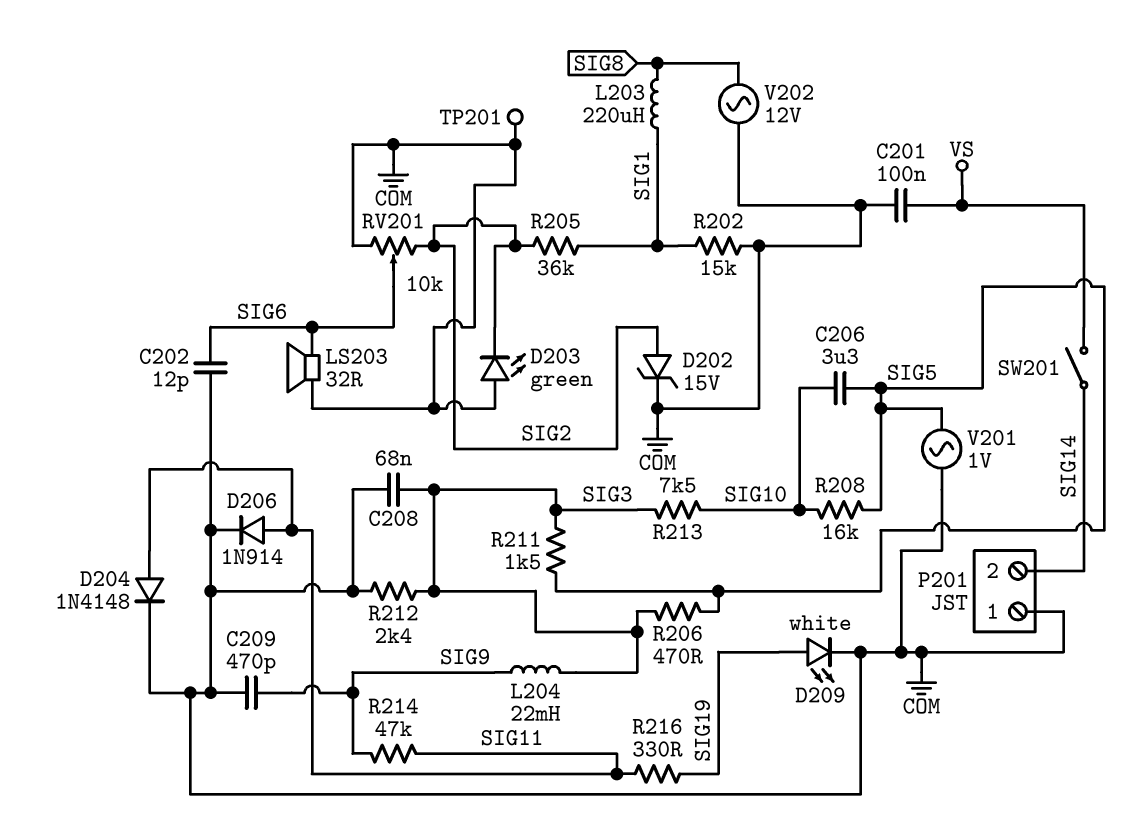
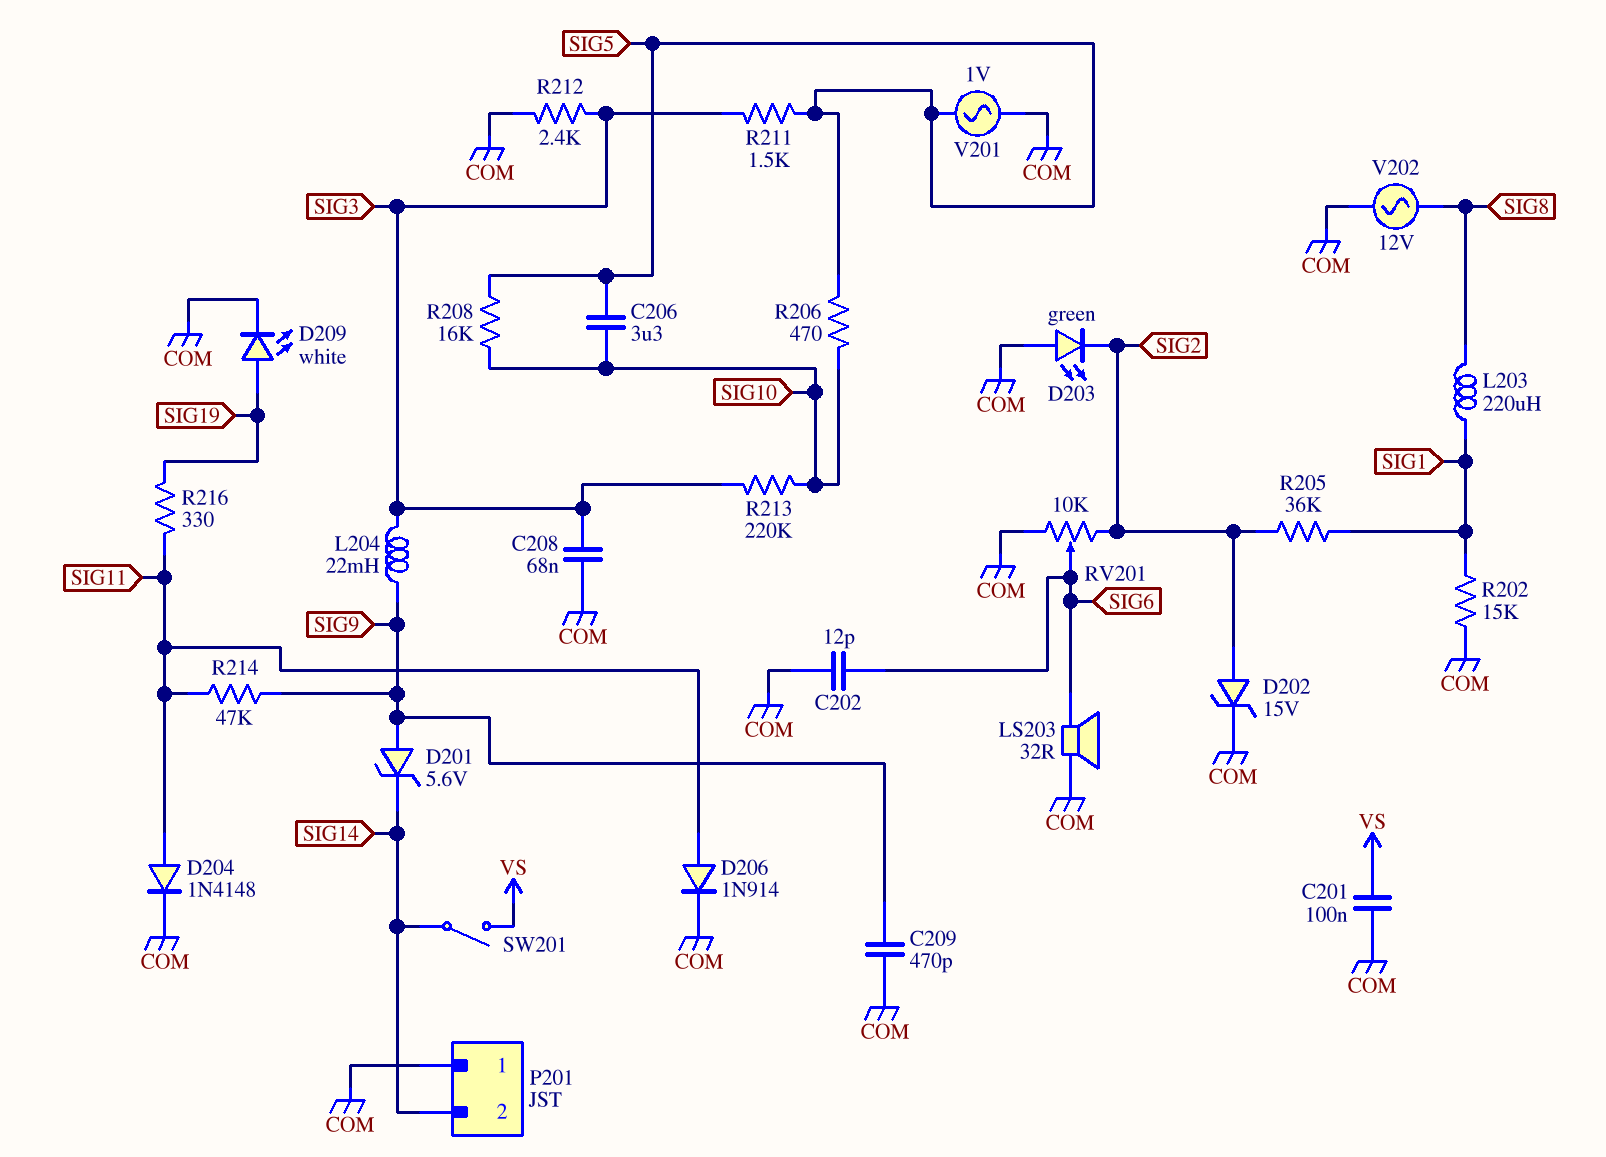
D201: none -> zener 5.6V (A SIG9, K SIG14)
R206: 470 (SIG3, SIG5) -> 470 (SIG5, SIG10)
R213: 7.5k (SIG3, SIG10) -> 220k (SIG3, SIG10)
TP201: test point (COM) -> none

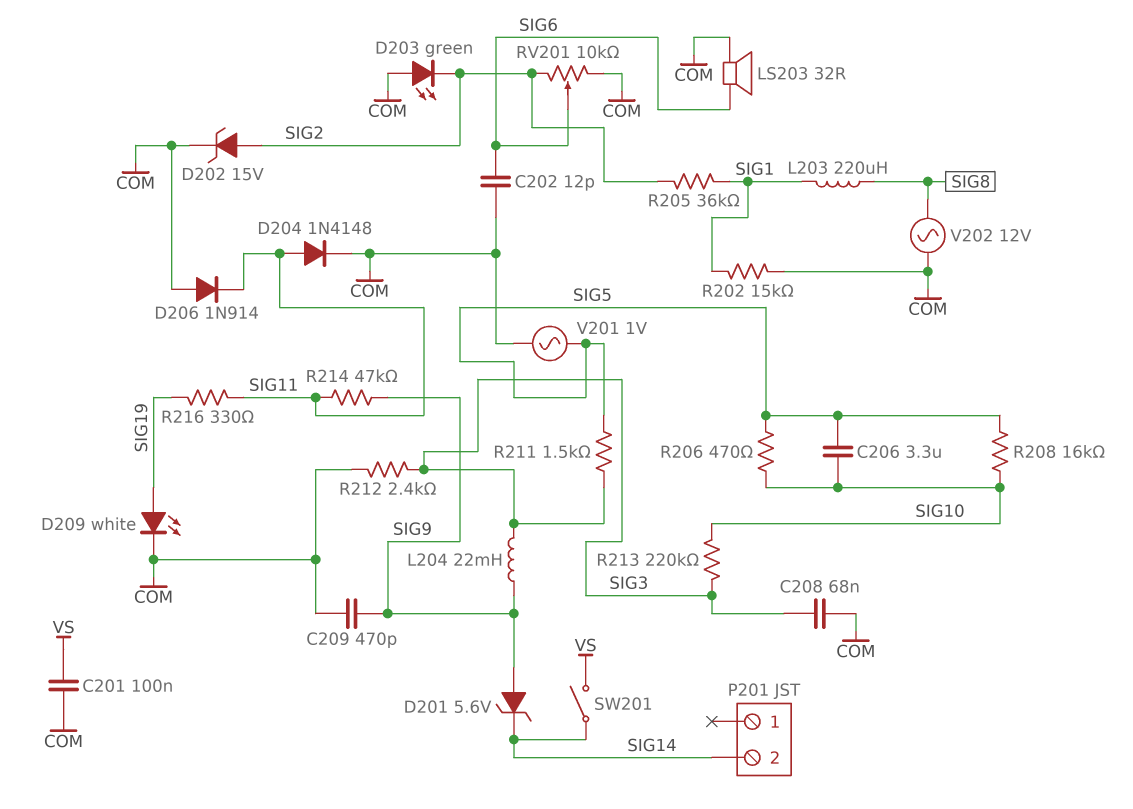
D206: diode 1N914 (A SIG11, K COM) -> diode 1N914 (A COM, K SIG11)
P201 pin 1: COM -> none

